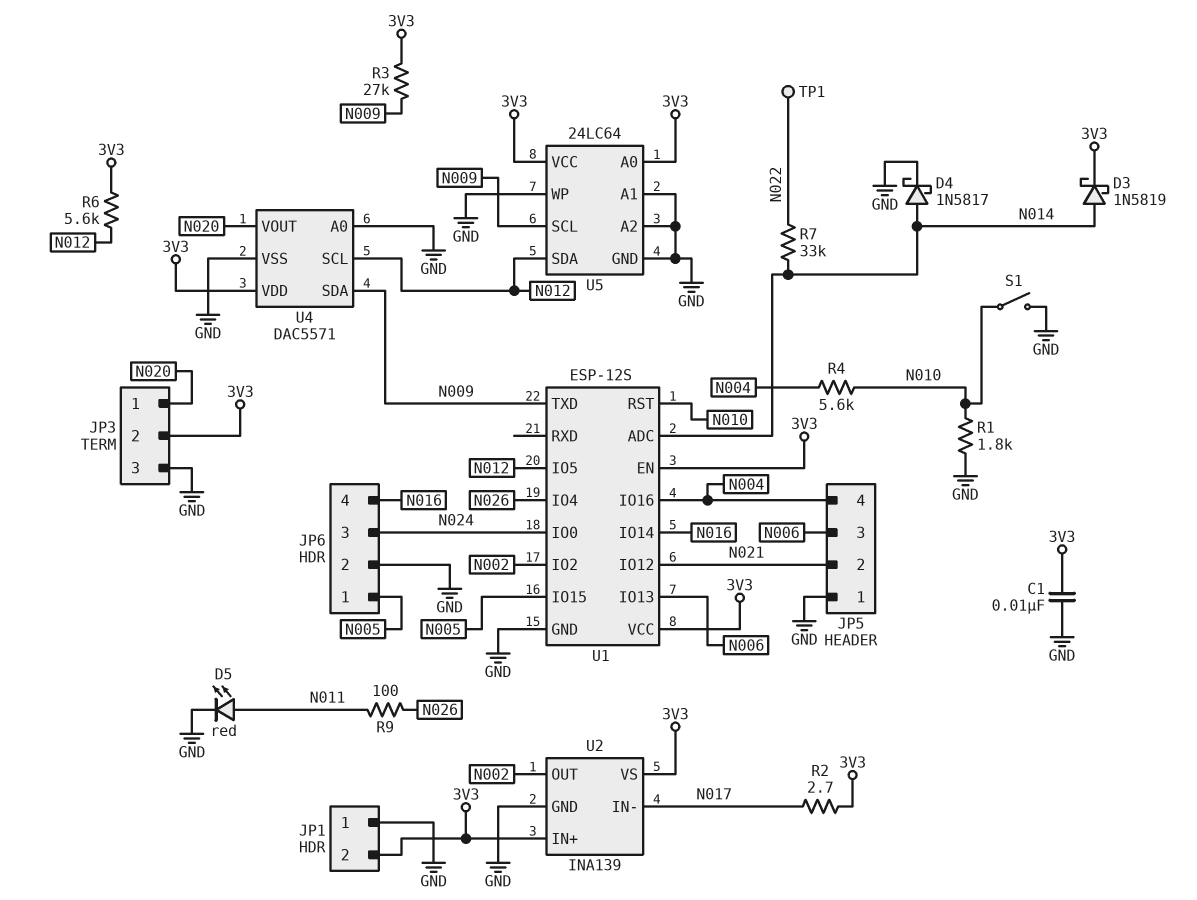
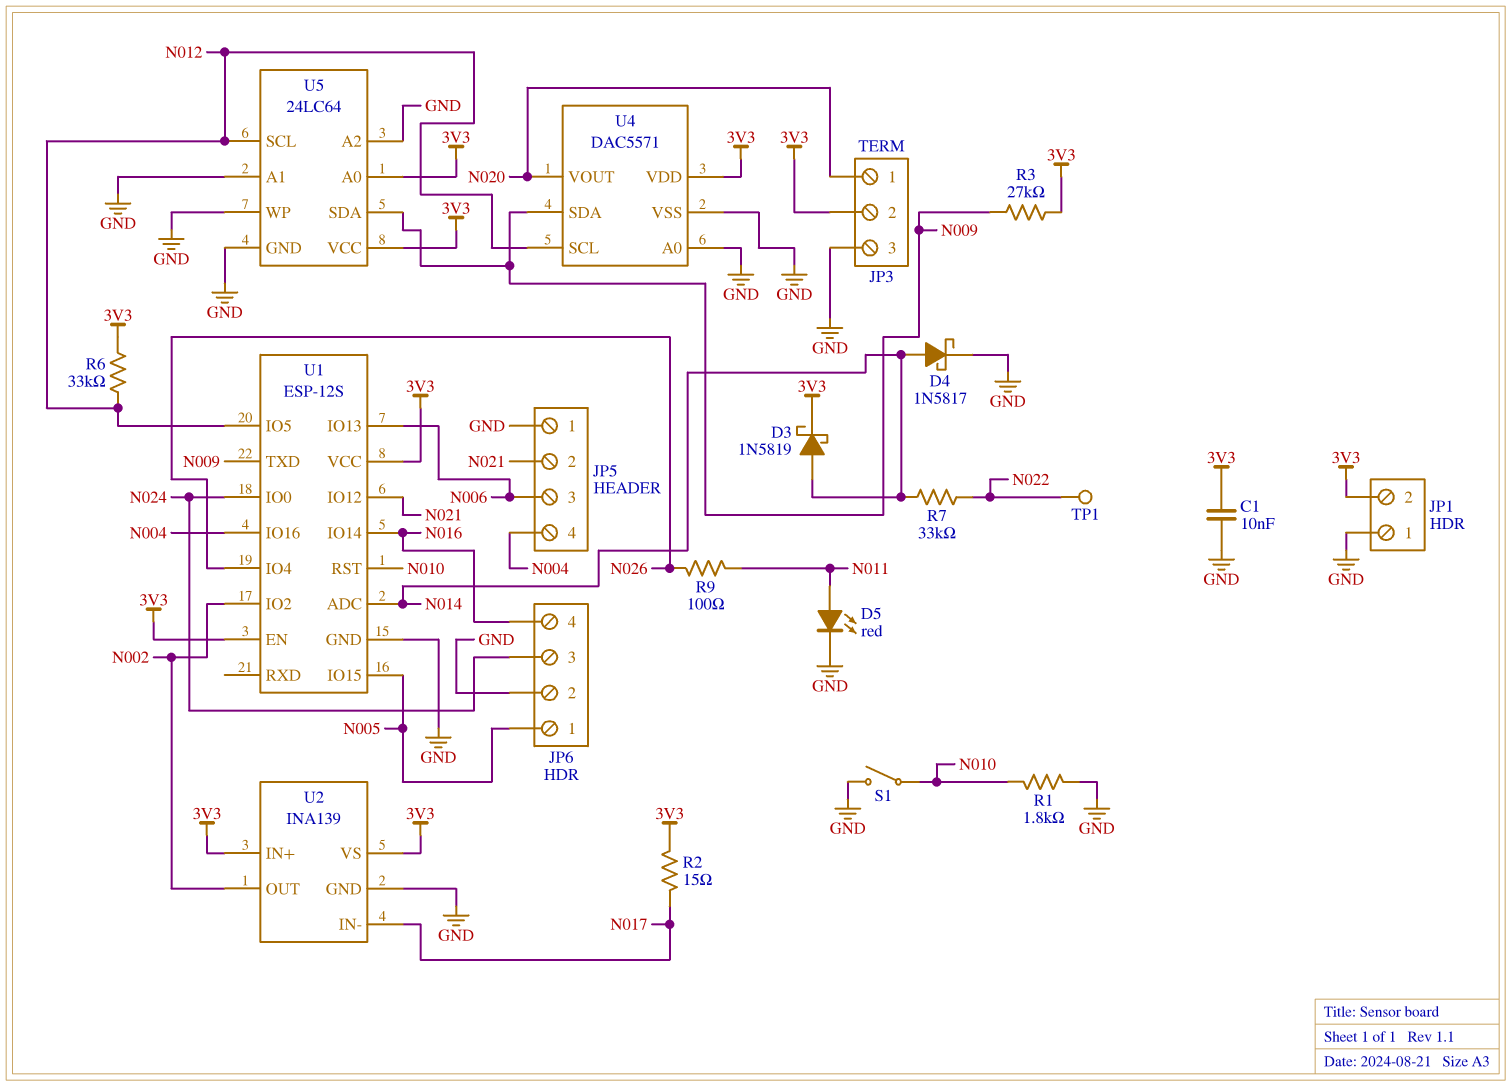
R2: 2.7 (3V3, N017) -> 15 (3V3, N017)
R4: 5.6k (N004, N010) -> none
R6: 5.6k (3V3, N012) -> 33k (3V3, N012)
U5 pin SCL: N009 -> N012
U5 pin SDA: N012 -> N009

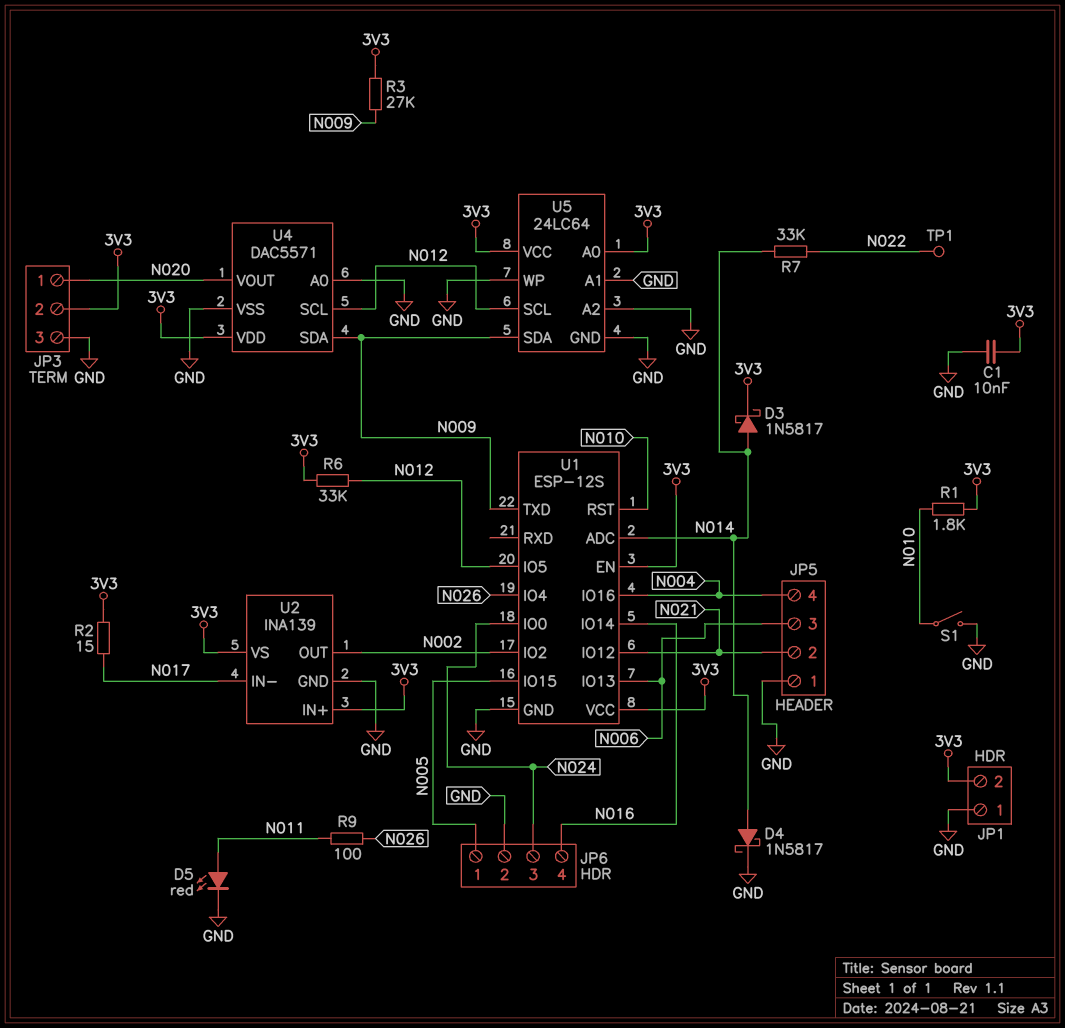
D3: schottky 1N5819 (A N014, K 3V3) -> schottky 1N5817 (A N014, K 3V3)
R1: 1.8k (GND, N010) -> 1.8k (3V3, N010)

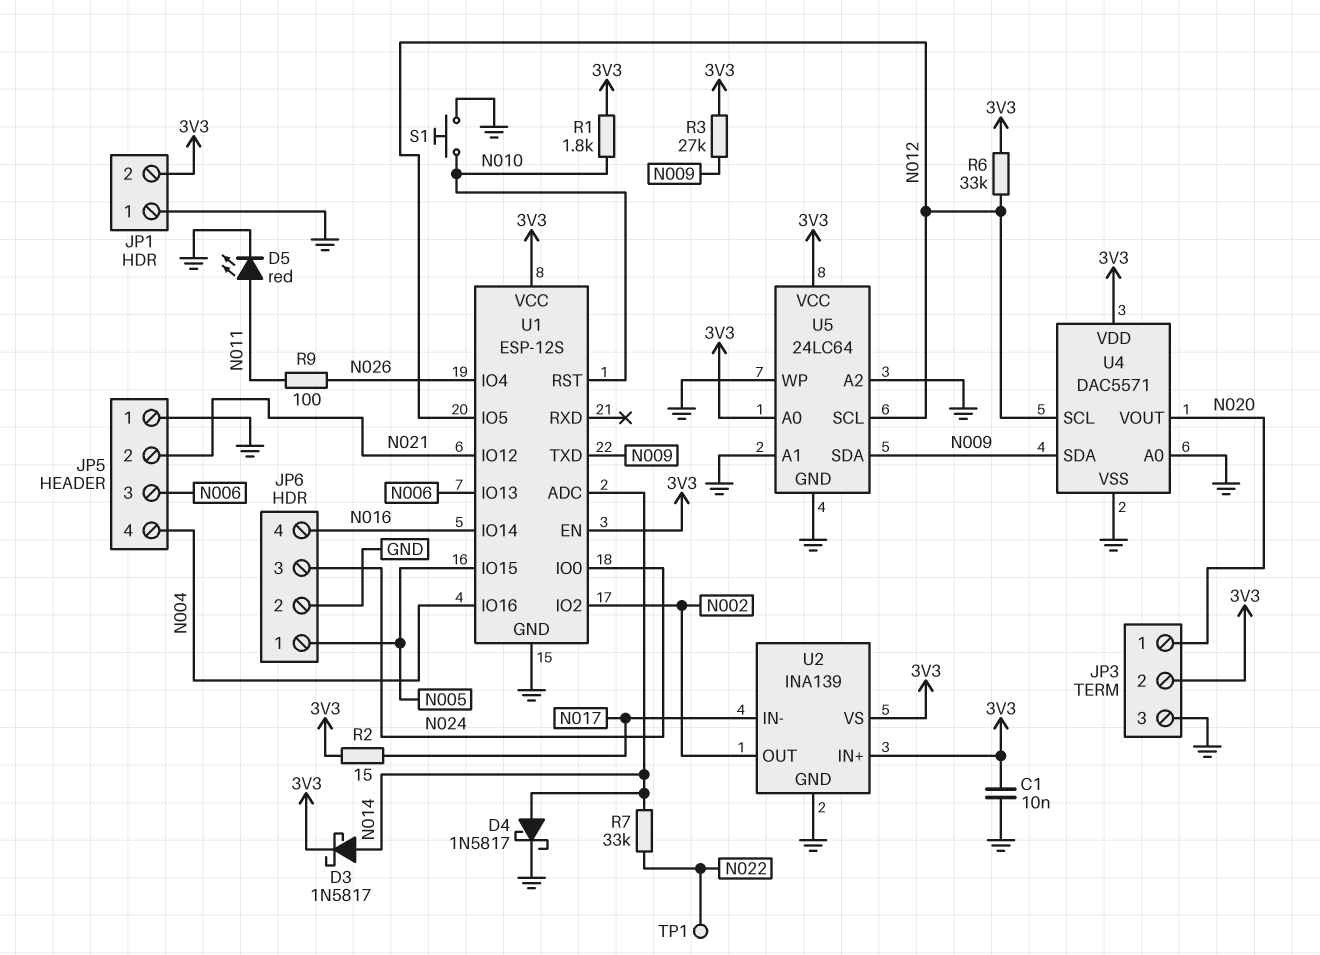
S1: switch (GND, N010) -> button (GND, N010)

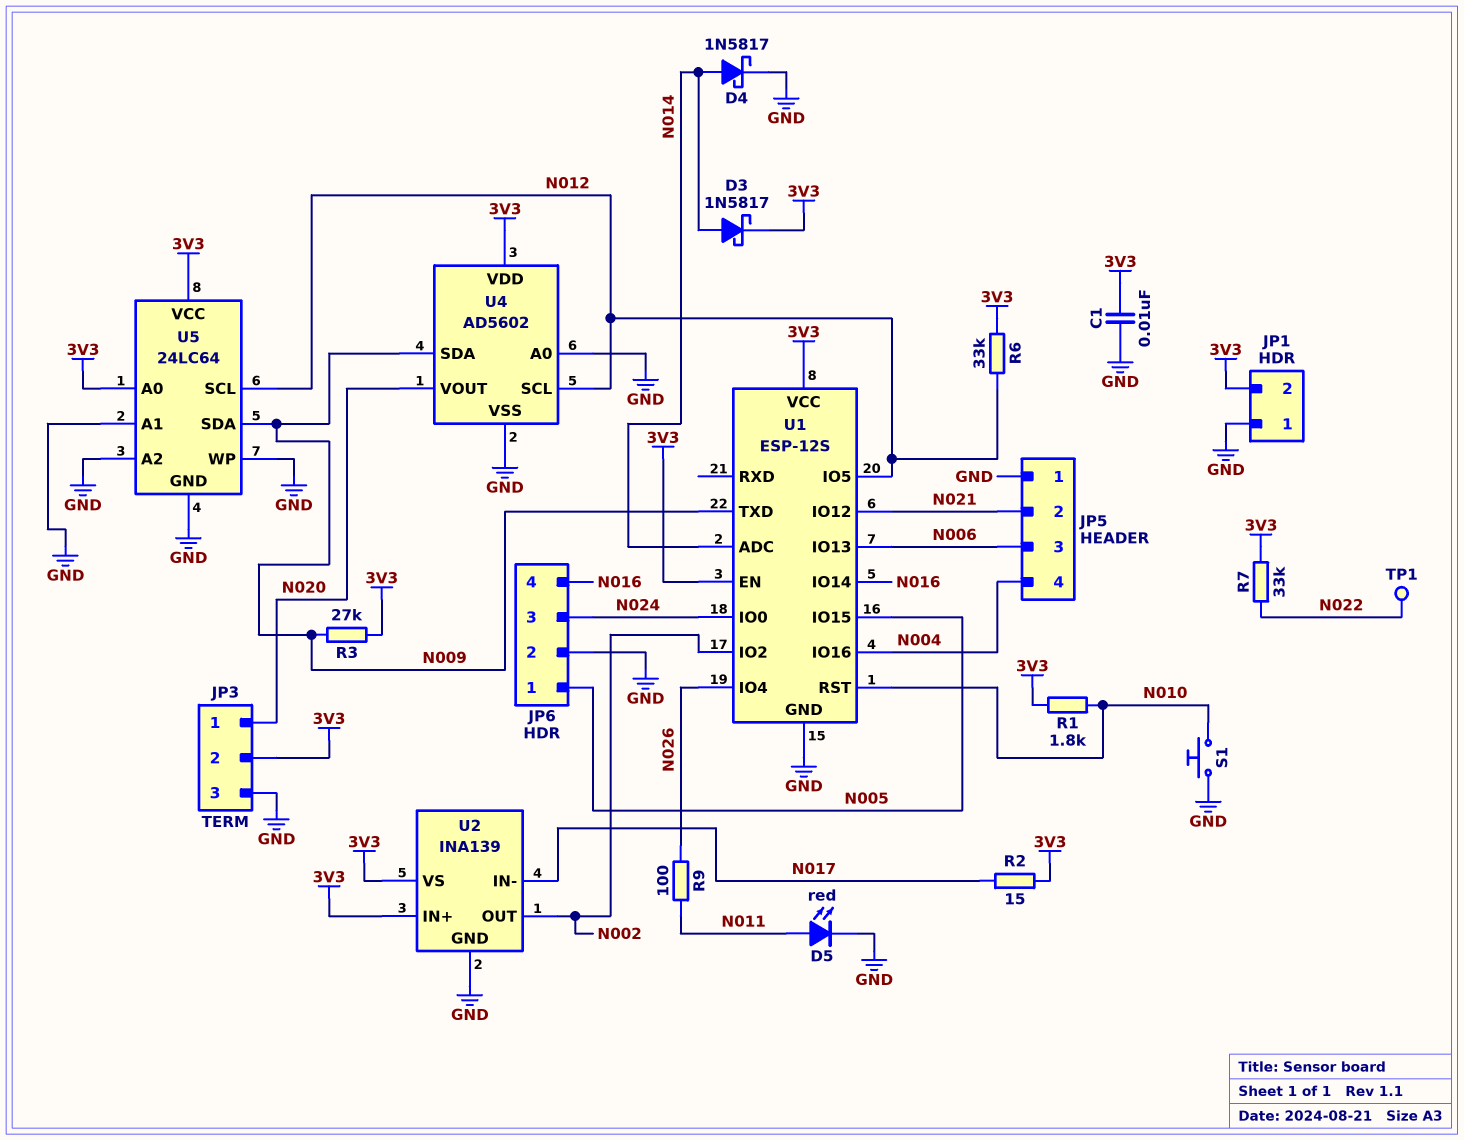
R7: 33k (N014, N022) -> 33k (3V3, N022)
U4: DAC5571 -> AD5602

